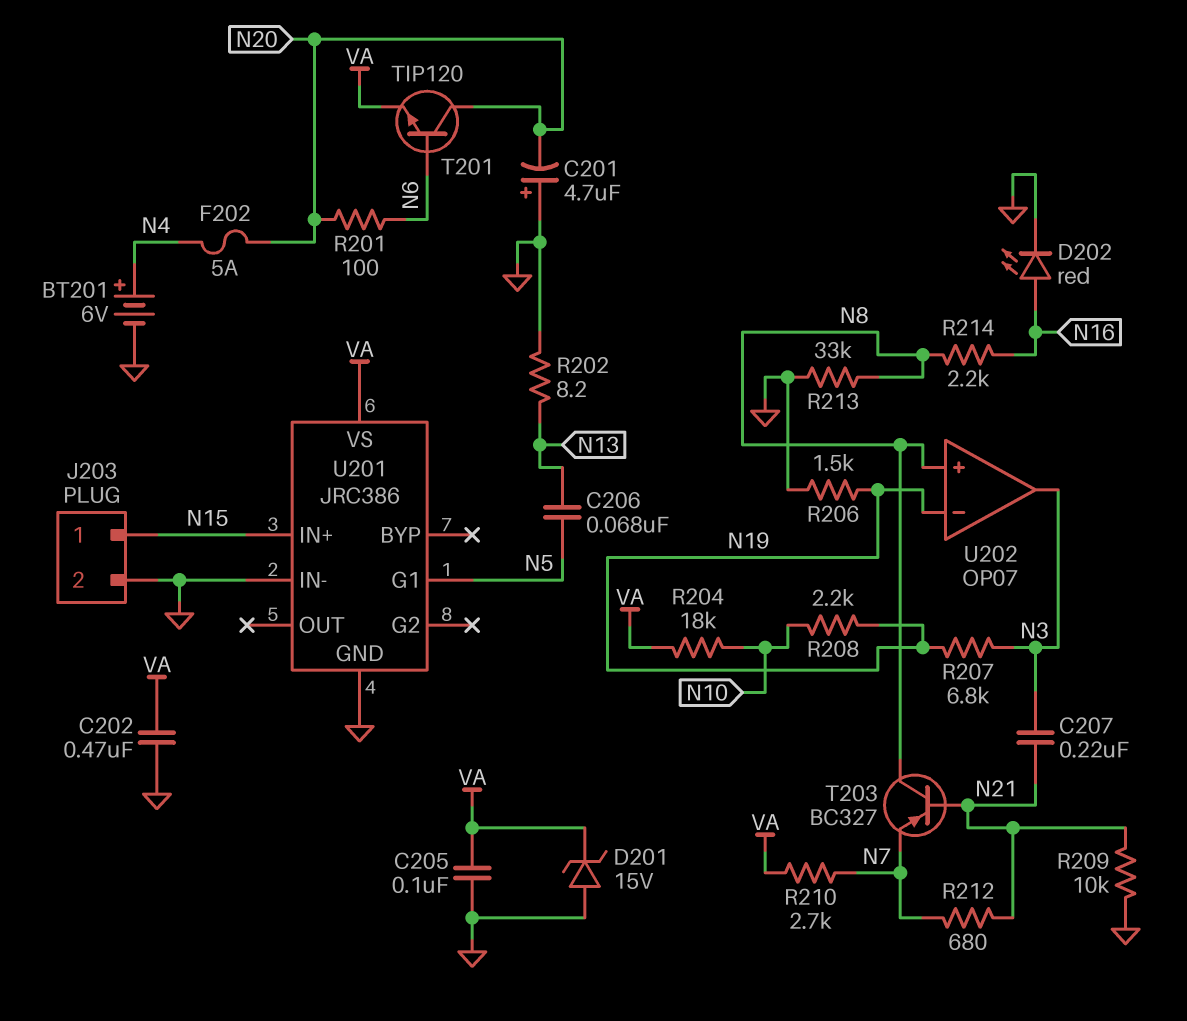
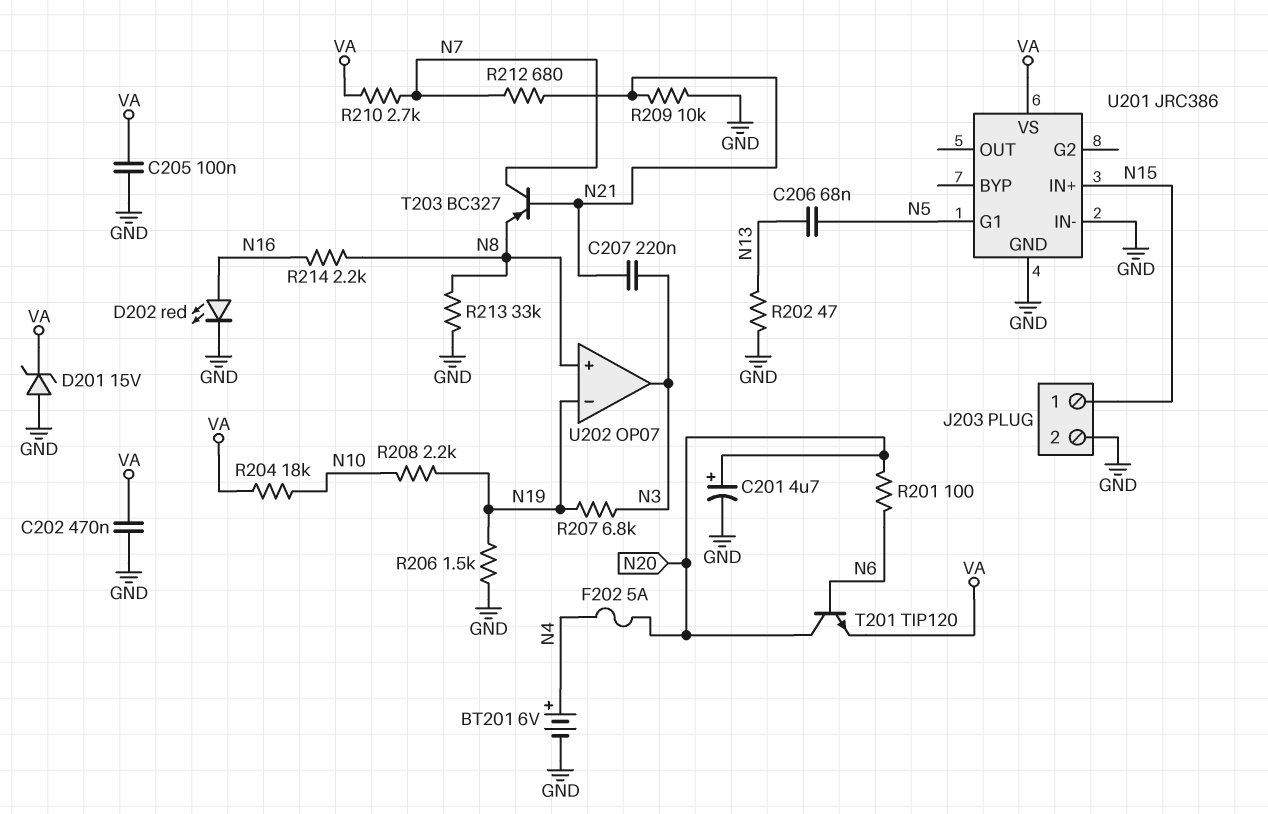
C201: 4.7uF (plus GND, minus N20) -> 4.7uF (plus N20, minus GND)
R202: 8.2 (GND, N13) -> 47 (GND, N13)
T203: PNP BC327 (B N21, C N8, E N7) -> PNP BC327 (B N21, C N7, E N8)

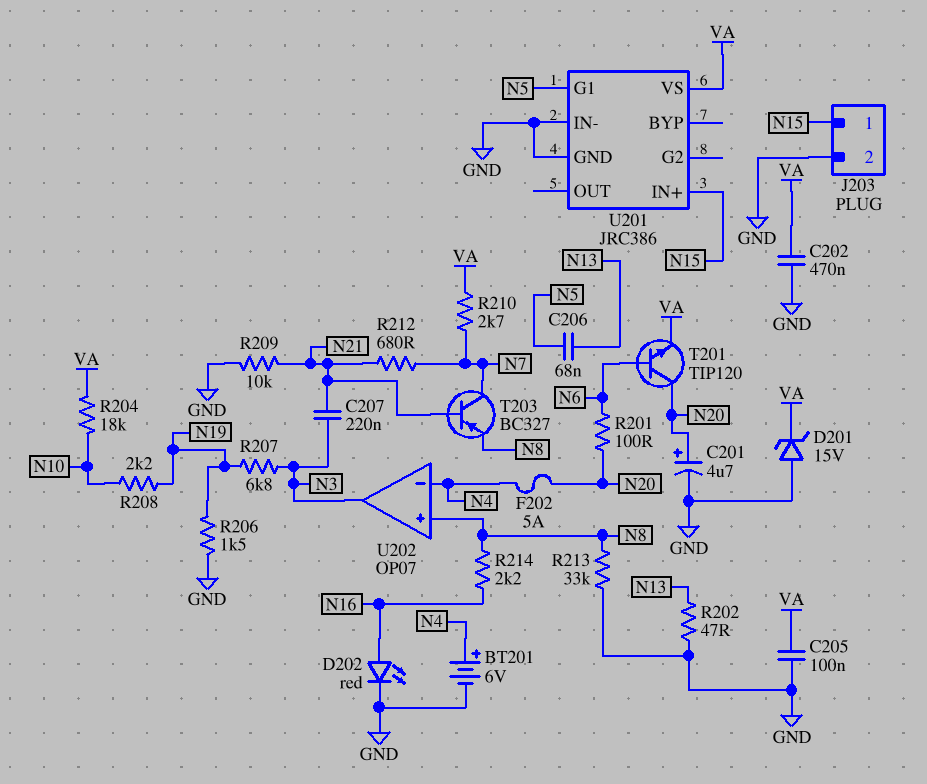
U202 pin in-: N19 -> N4

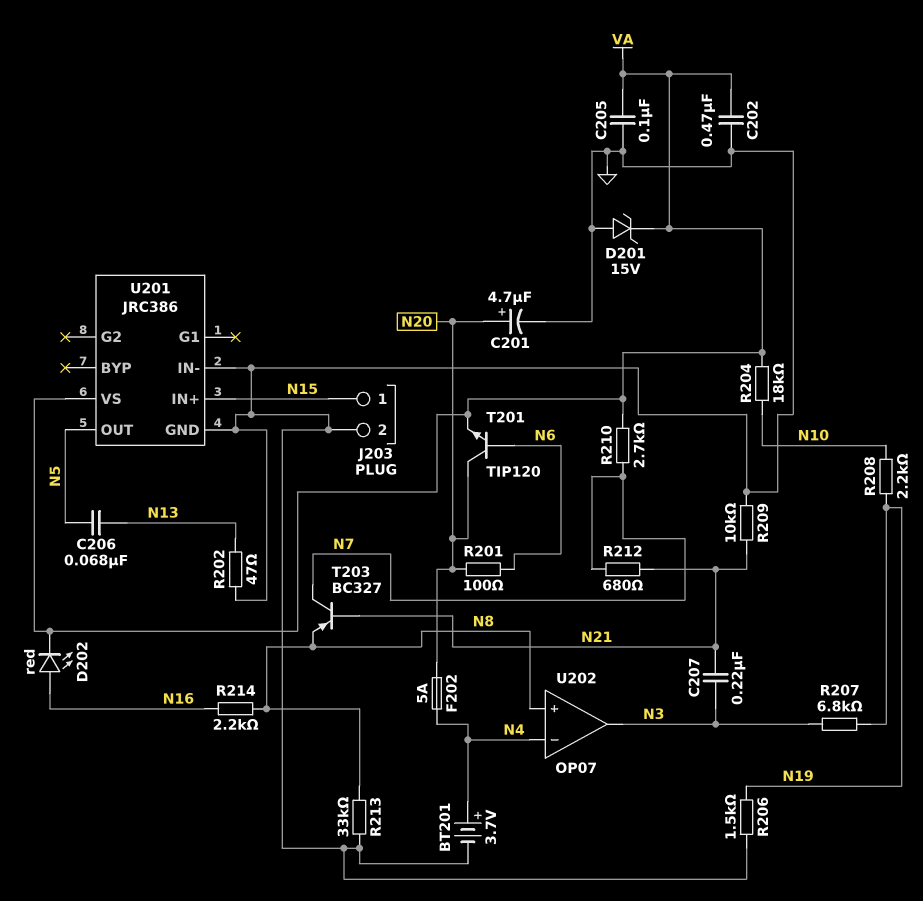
BT201: 6V (plus N4, minus GND) -> 3.7V (plus N4, minus GND)
D202: LED red (A N16, K GND) -> LED red (A N16, K VA)
U201 pin G1: N5 -> none
U201 pin OUT: none -> N5

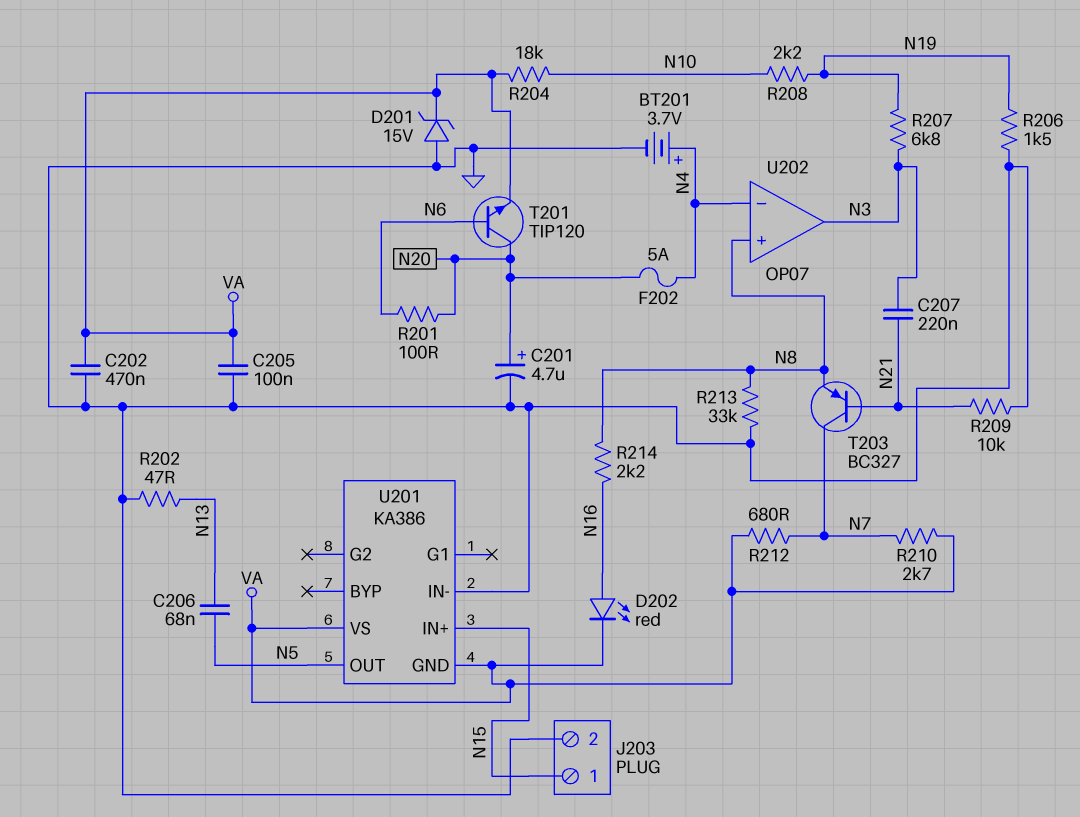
R212: 680 (N7, N21) -> 680 (N7, VA)
U201: JRC386 -> KA386
U201 pin GND: GND -> VA

